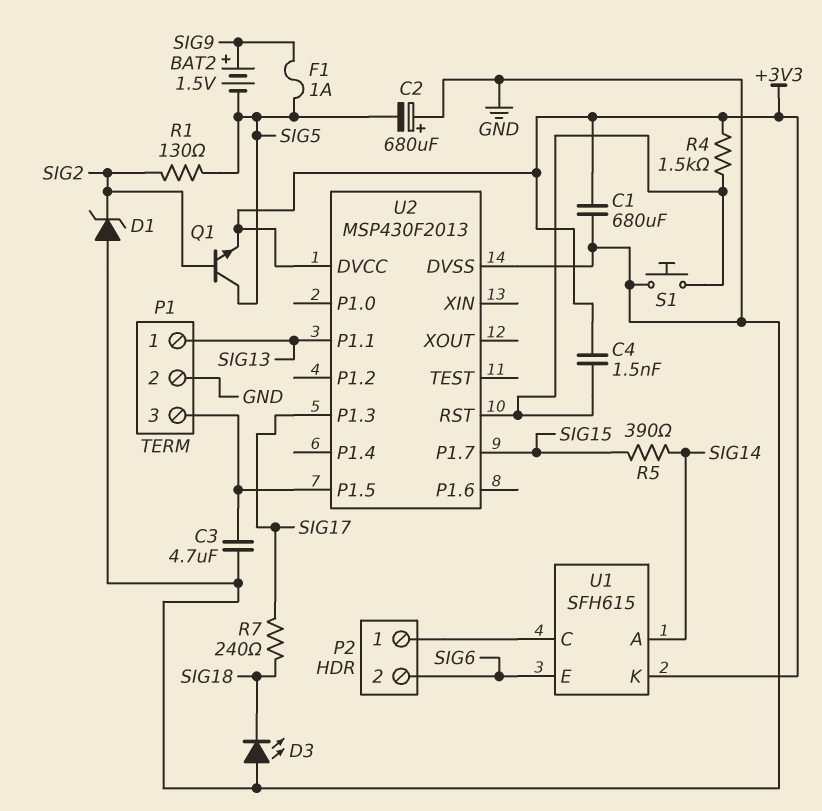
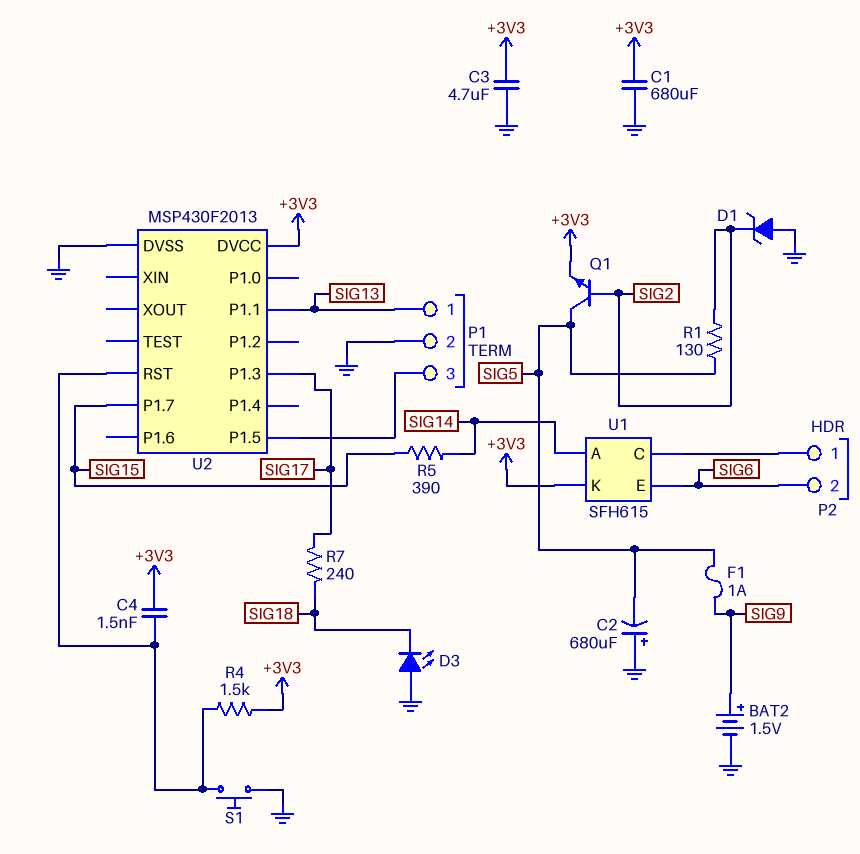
BAT2: 1.5V (plus SIG9, minus SIG5) -> 1.5V (plus SIG9, minus GND)
C3: 4.7uF (GND, P1/3) -> 4.7uF (+3V3, GND)

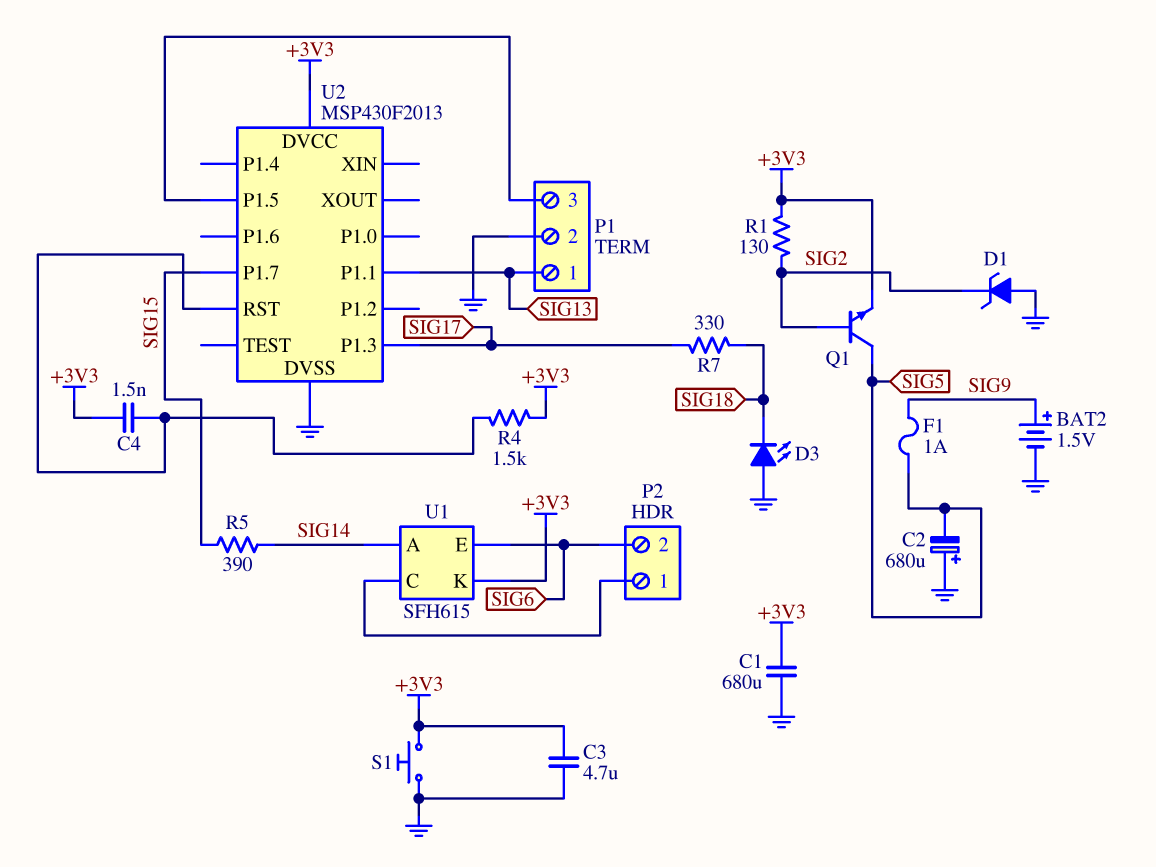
R1: 130 (SIG2, SIG5) -> 130 (+3V3, SIG2)
R7: 240 (SIG17, SIG18) -> 330 (SIG17, SIG18)
S1: button (GND, U2/RST) -> button (+3V3, GND)

